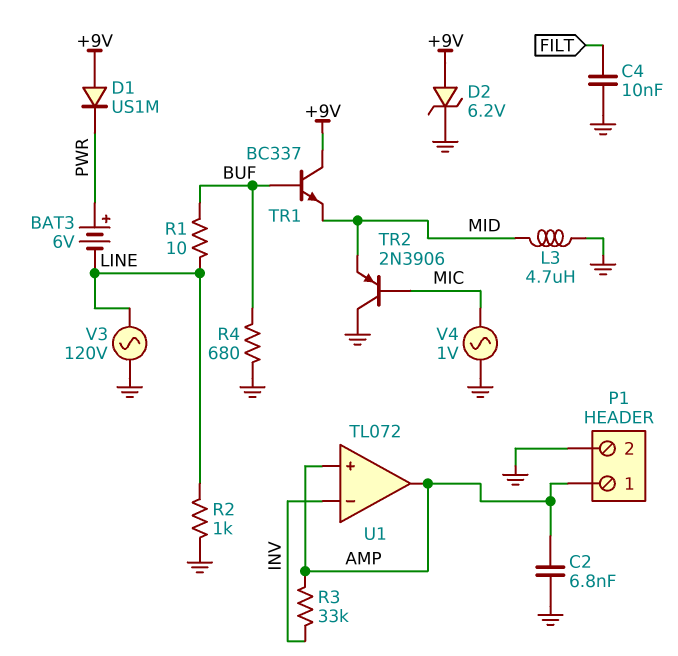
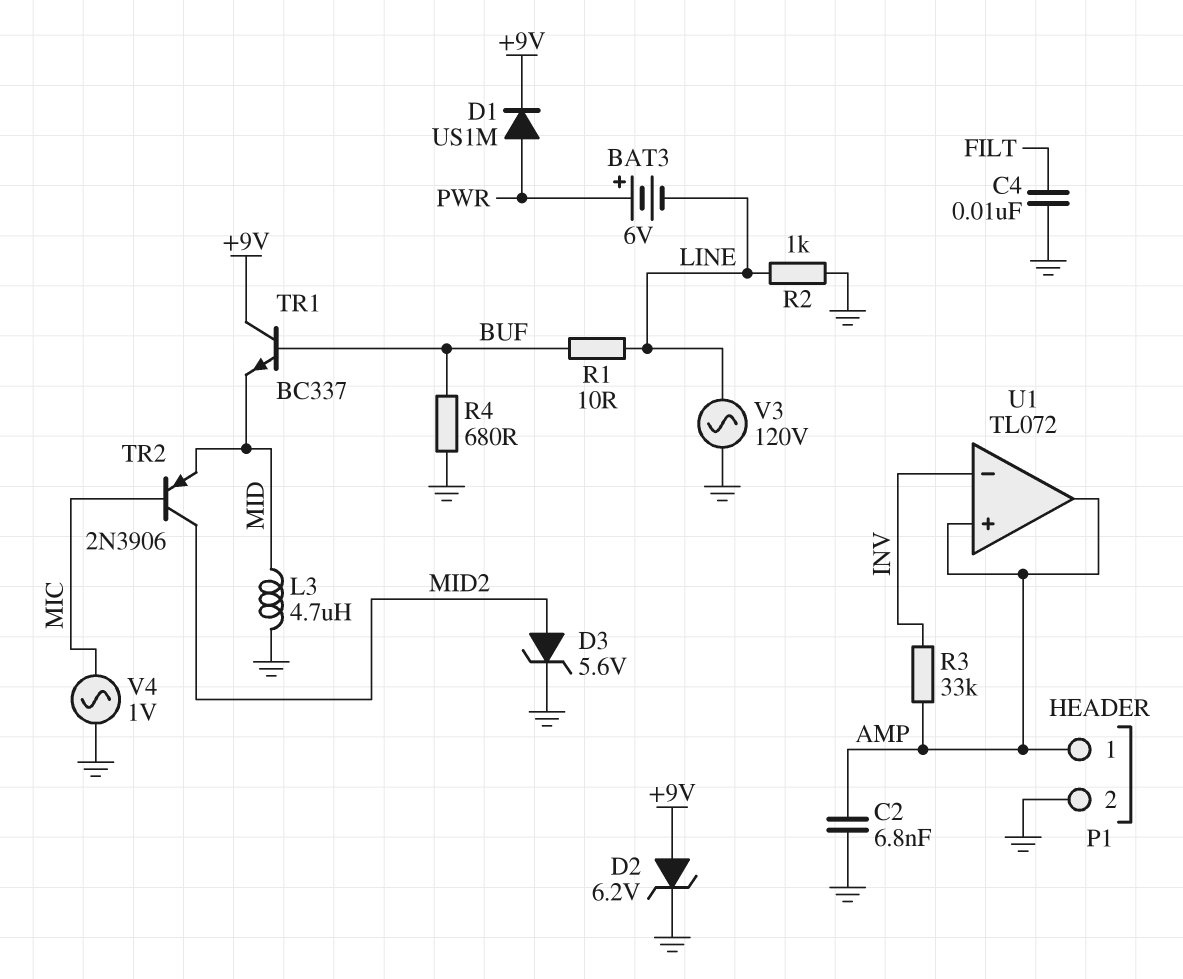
D1: diode US1M (A +9V, K PWR) -> diode US1M (A PWR, K +9V)
D3: none -> zener 5.6V (A MID2, K GND)
TR2: PNP 2N3906 (B MIC, C GND, E MID) -> PNP 2N3906 (B MIC, C MID2, E MID)

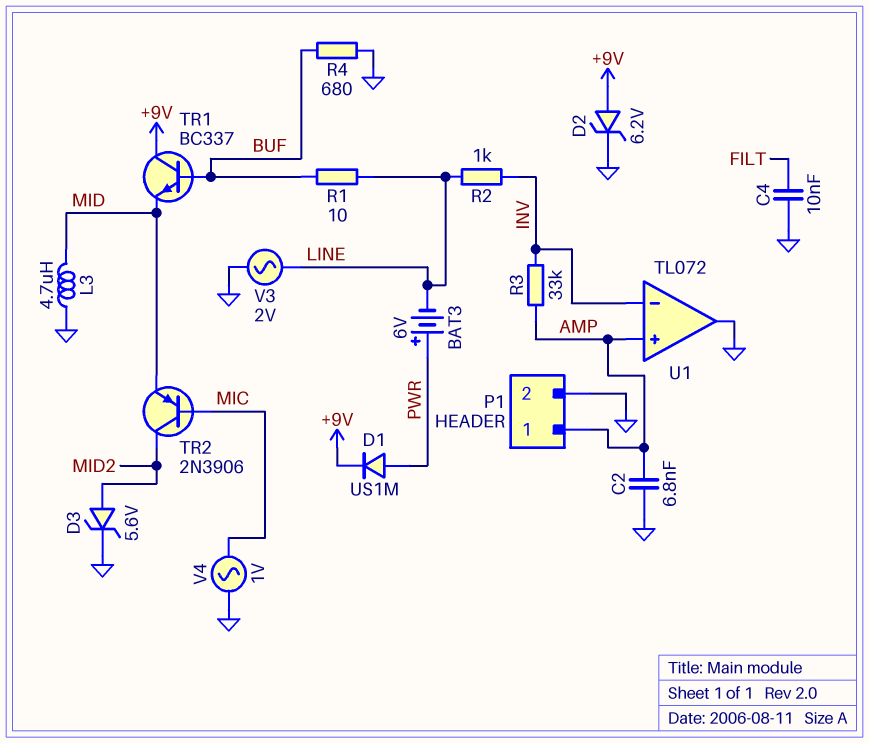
R2: 1k (GND, LINE) -> 1k (INV, LINE)
U1 pin out: AMP -> GND
V3: AC 120V (GND, LINE) -> AC 2V (GND, LINE)

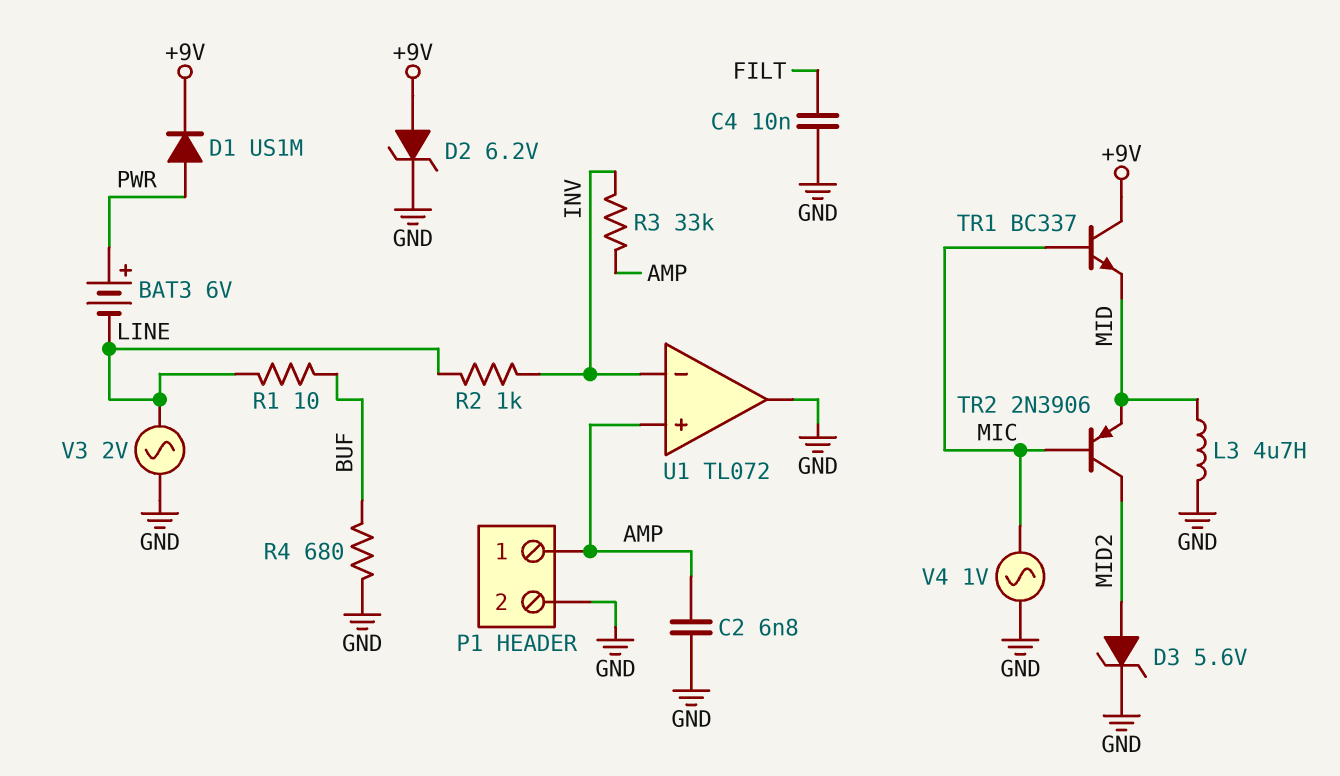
TR1: NPN BC337 (B BUF, C +9V, E MID) -> NPN BC337 (B MIC, C +9V, E MID)

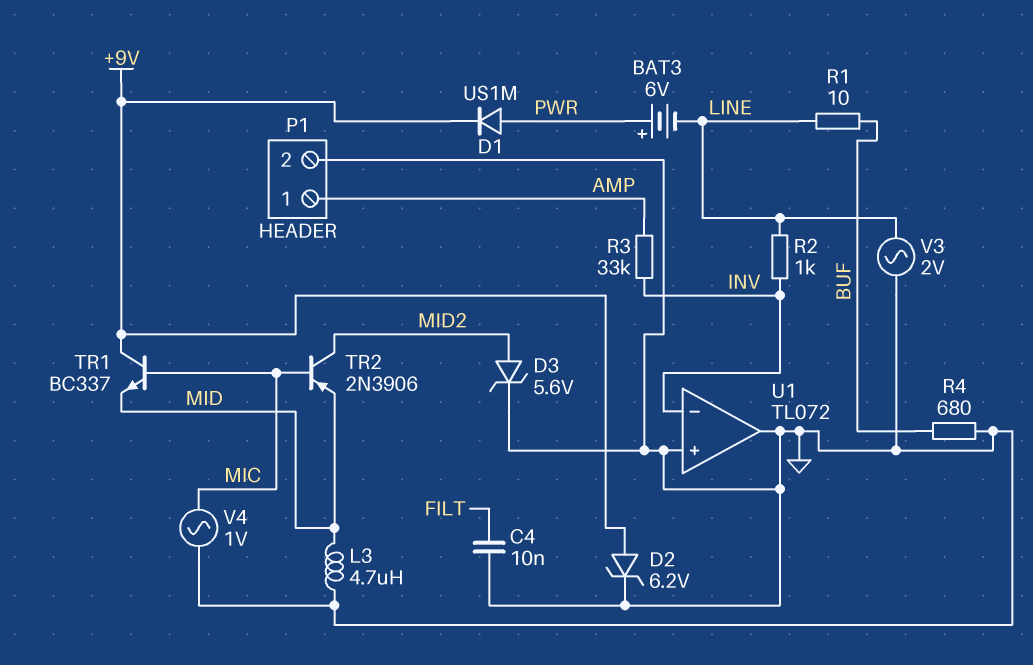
C2: 6.8nF (AMP, GND) -> none
U1 pin in+: AMP -> GND

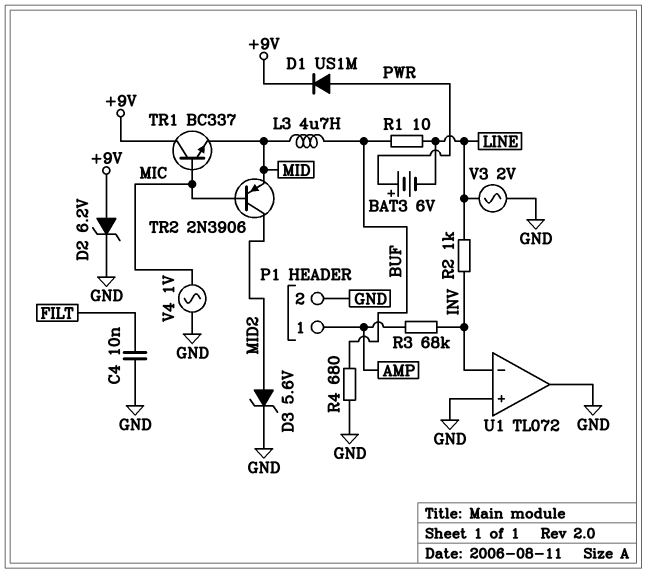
L3: 4.7uH (GND, MID) -> 4.7uH (BUF, MID)
R3: 33k (AMP, INV) -> 68k (AMP, INV)

